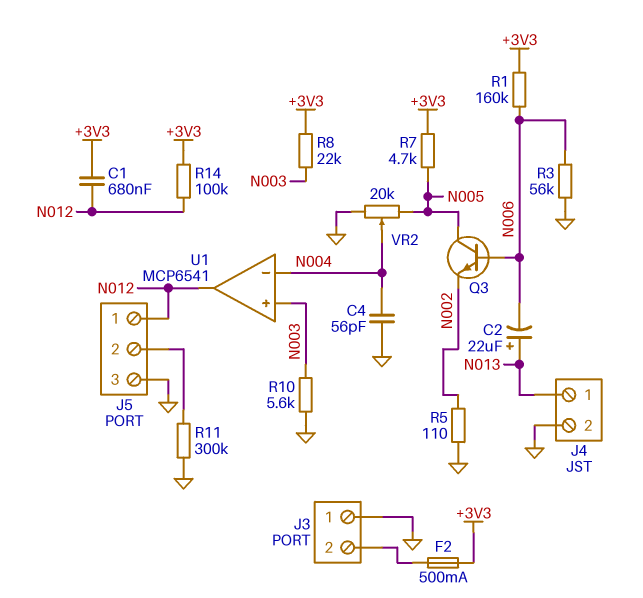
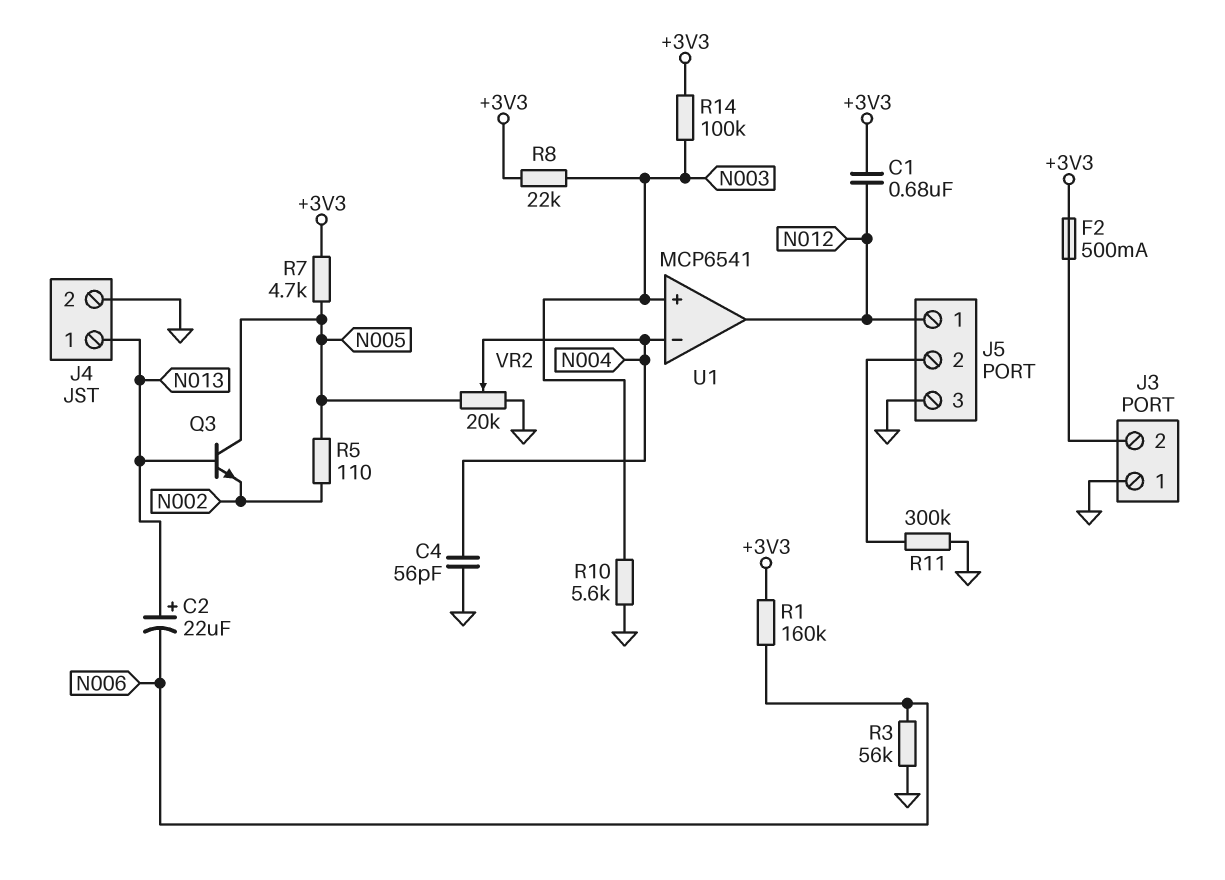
Q3: NPN (B N006, C N005, E N002) -> NPN (B N013, C N005, E N002)
R5: 110 (GND, N002) -> 110 (N002, N005)
R14: 100k (+3V3, N012) -> 100k (+3V3, N003)

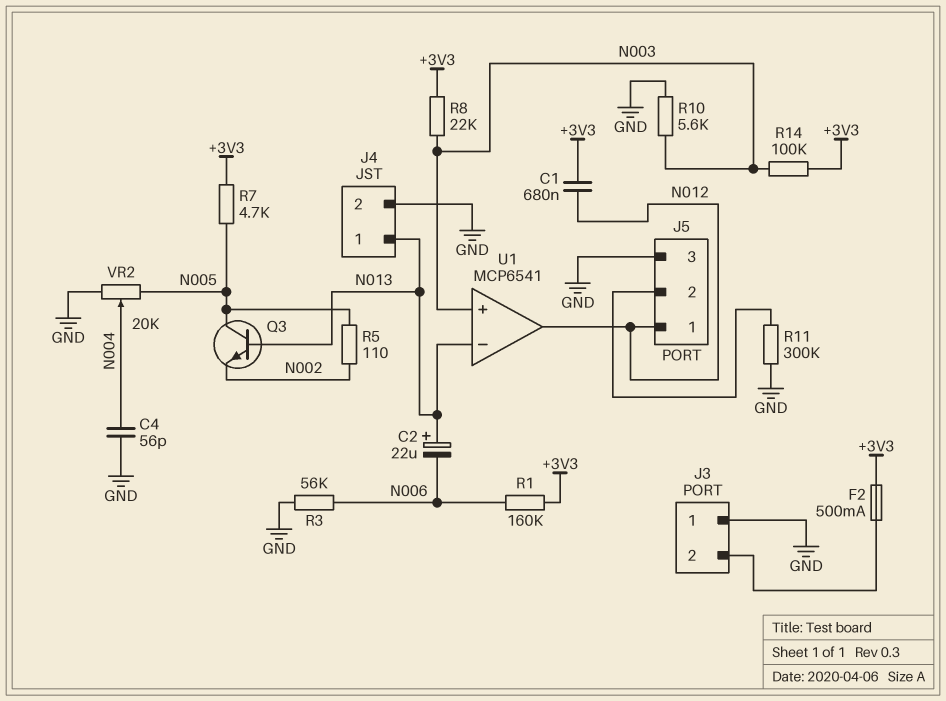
U1 pin in-: N004 -> N013

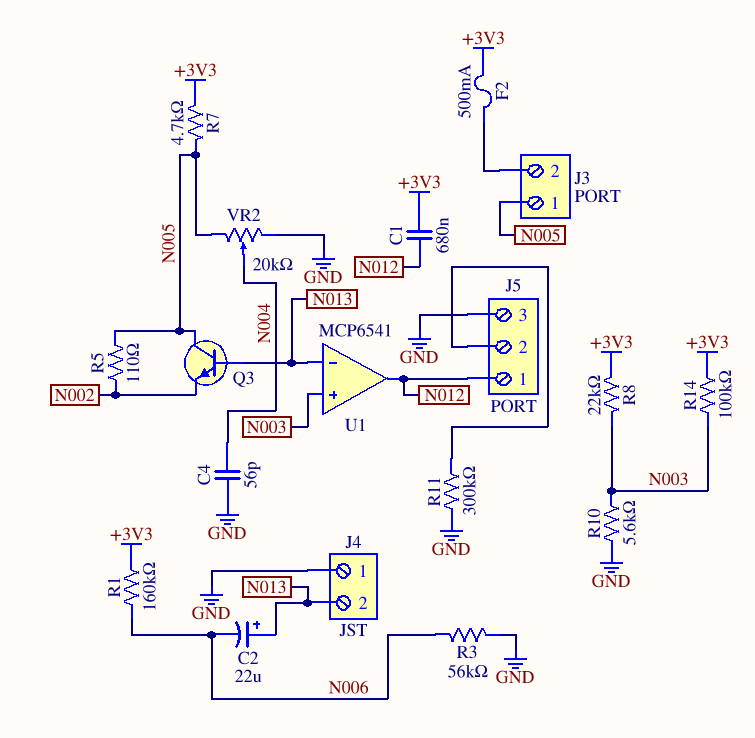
J3 pin 1: GND -> N005
J4 pin 1: N013 -> GND
J4 pin 2: GND -> N013

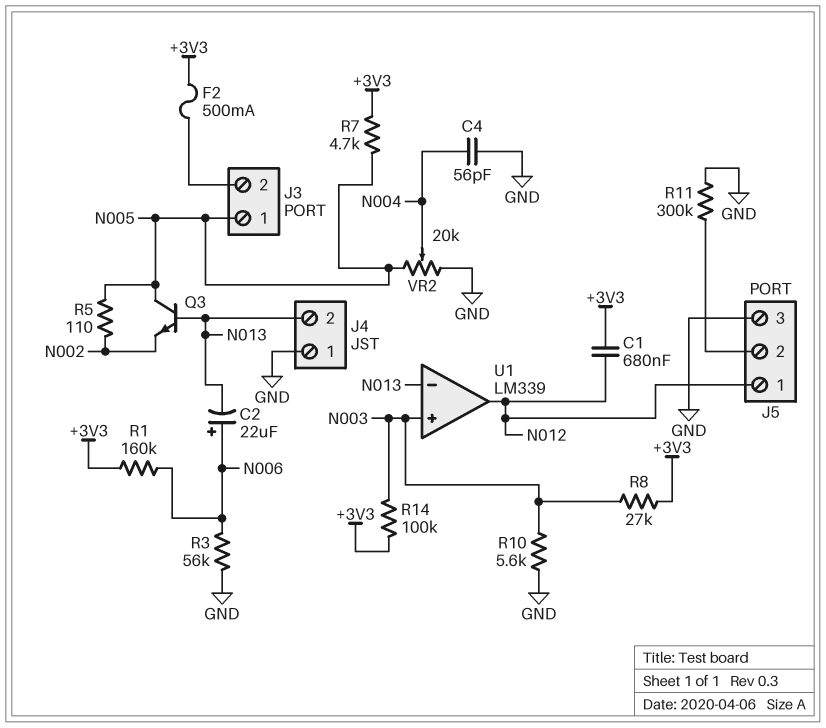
C2: 22uF (plus N013, minus N006) -> 22uF (plus N006, minus N013)
R8: 22k (+3V3, N003) -> 27k (+3V3, N003)
U1: MCP6541 -> LM339

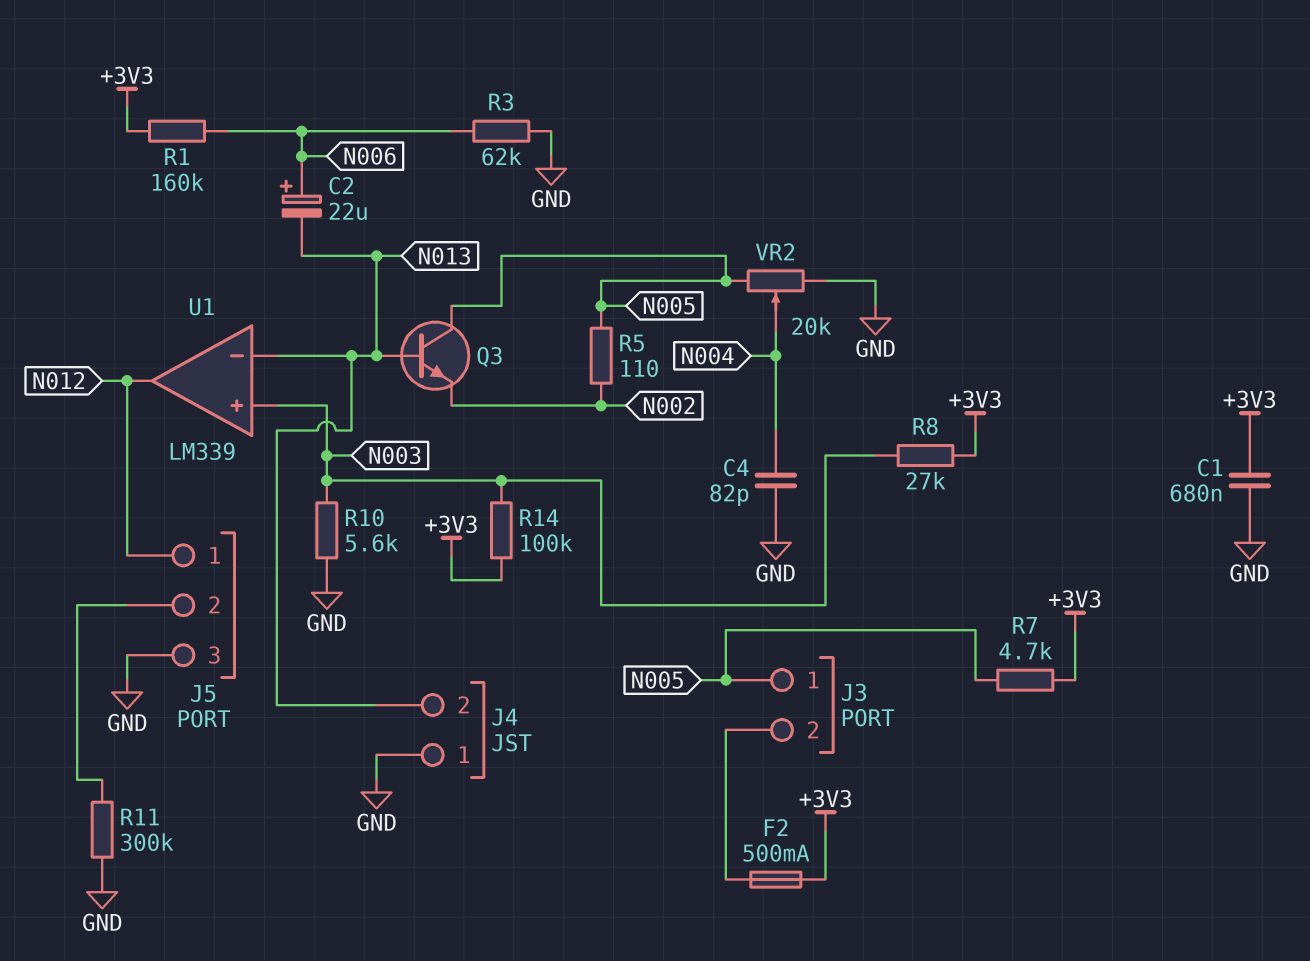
C1: 680nF (+3V3, N012) -> 680nF (+3V3, GND)
C4: 56pF (GND, N004) -> 82pF (GND, N004)
R3: 56k (GND, N006) -> 62k (GND, N006)

